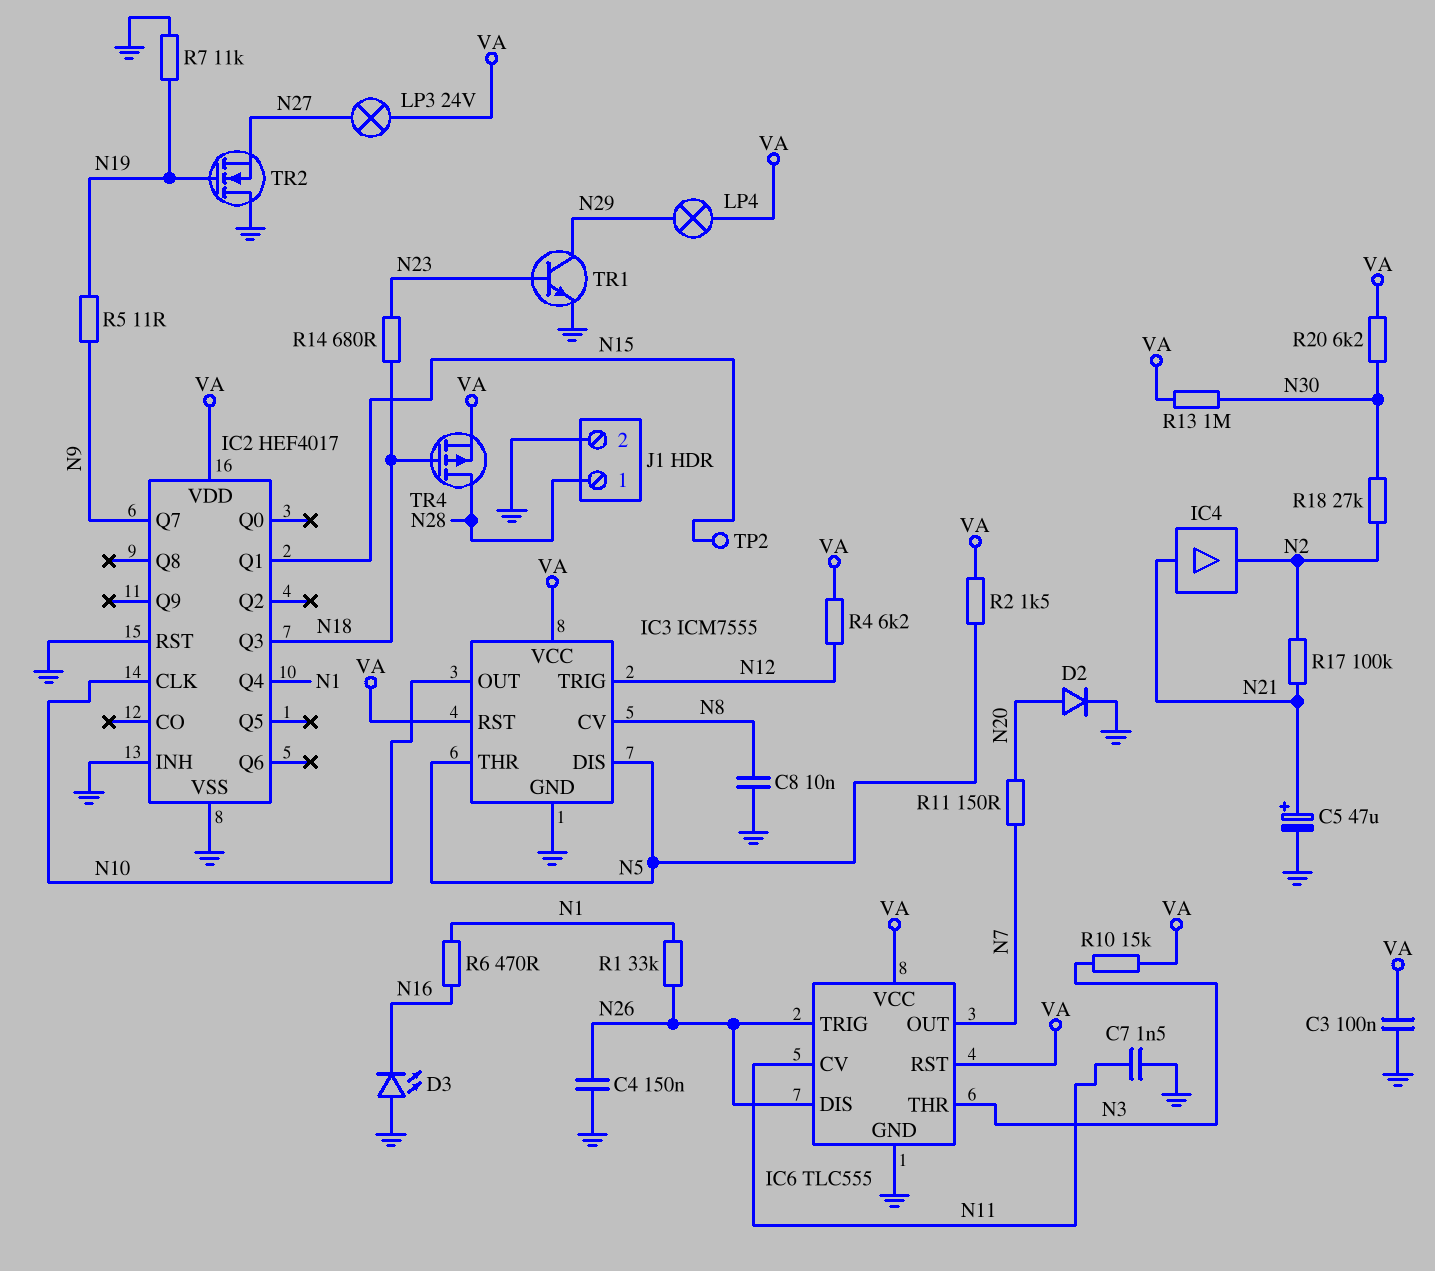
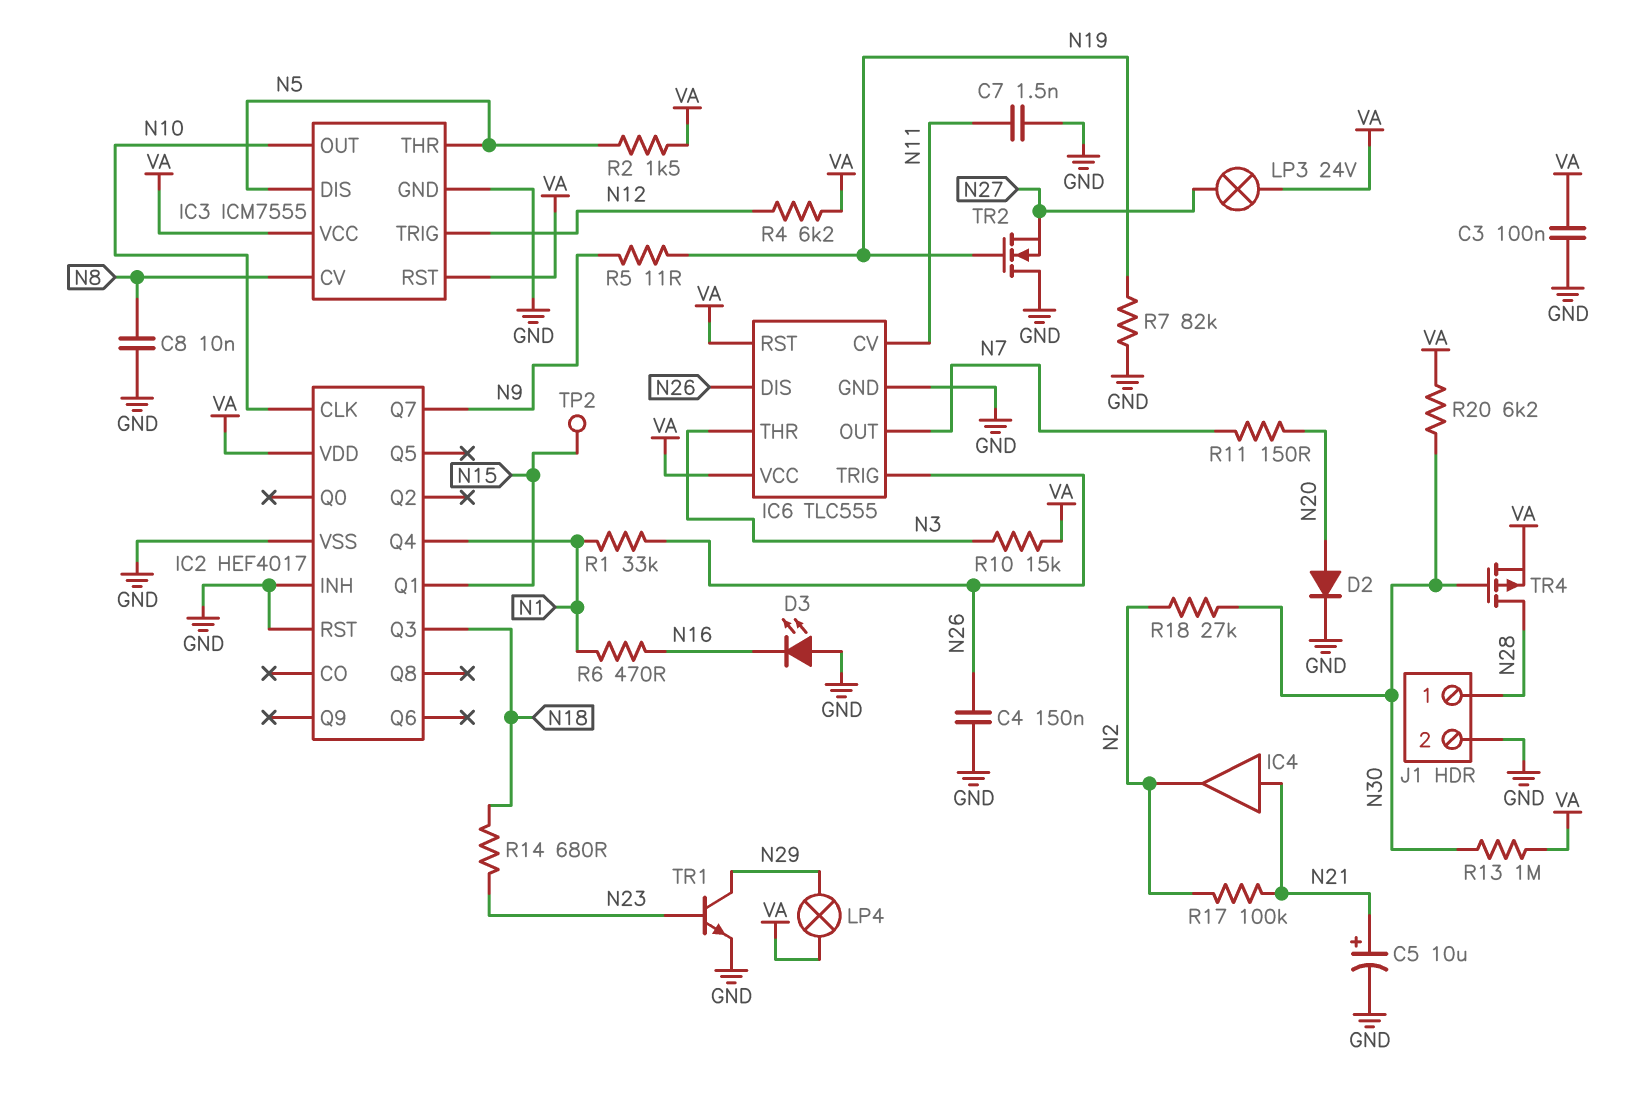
C5: 47uF (plus N21, minus GND) -> 10uF (plus N21, minus GND)
R7: 11k (GND, N19) -> 82k (GND, N19)
TR4: PMOS (G N18, D N28, S VA) -> PMOS (G N30, D N28, S VA)

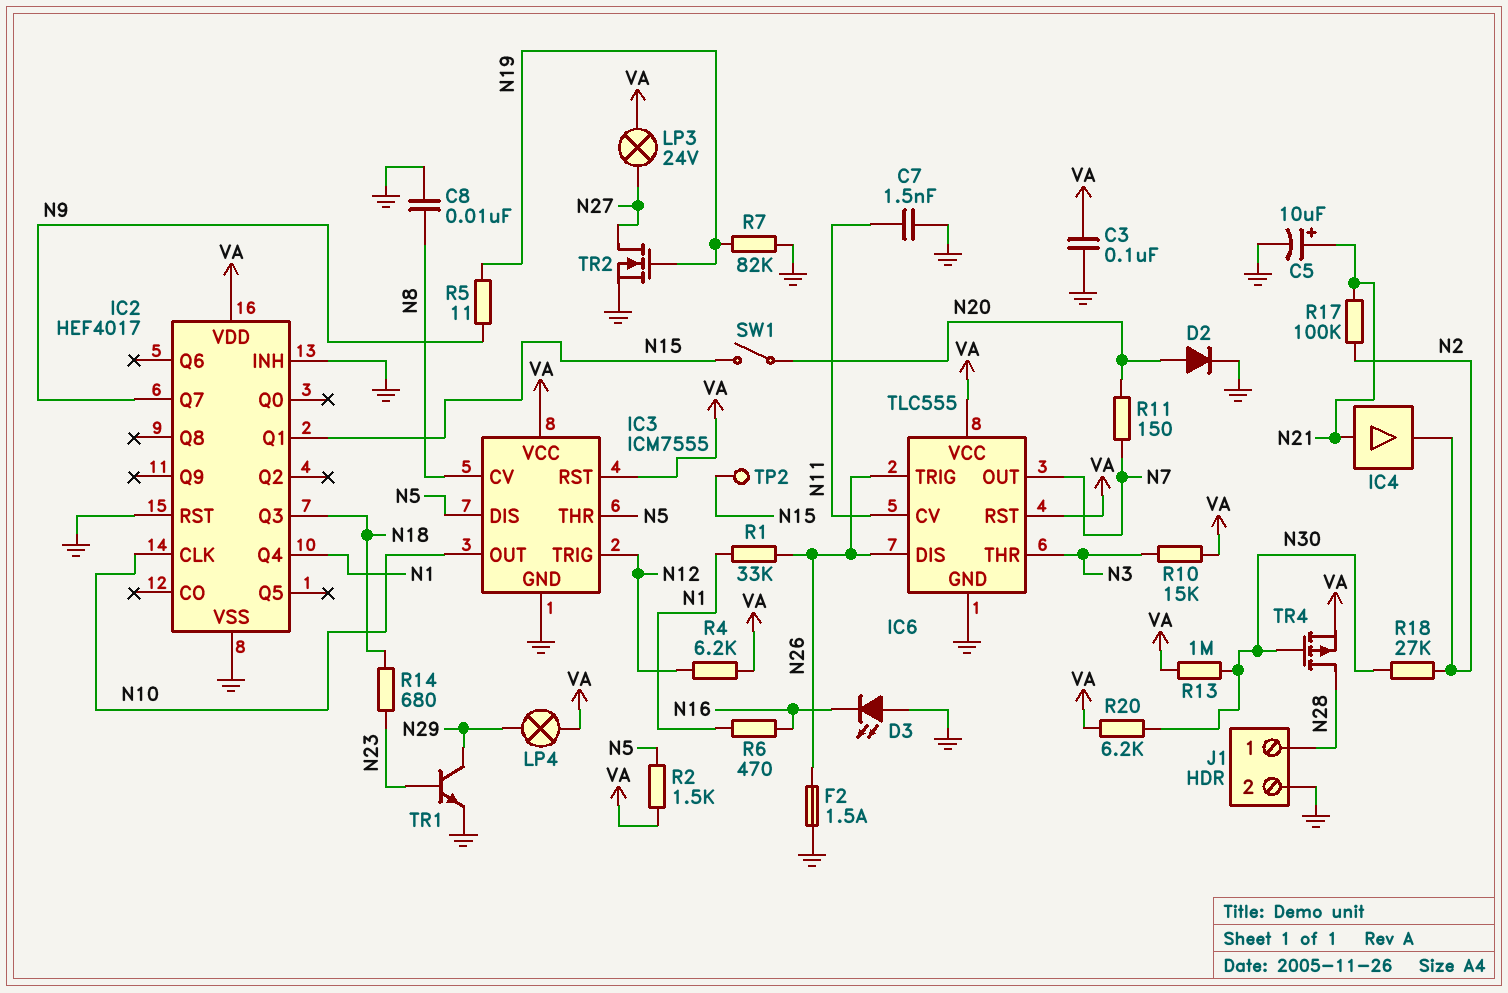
C4: 150nF (GND, N26) -> none
F2: none -> 1.5A (GND, N26)
SW1: none -> switch (N15, N20)
TR2: NMOS (G N19, D GND, S N27) -> NMOS (G N19, D N27, S GND)

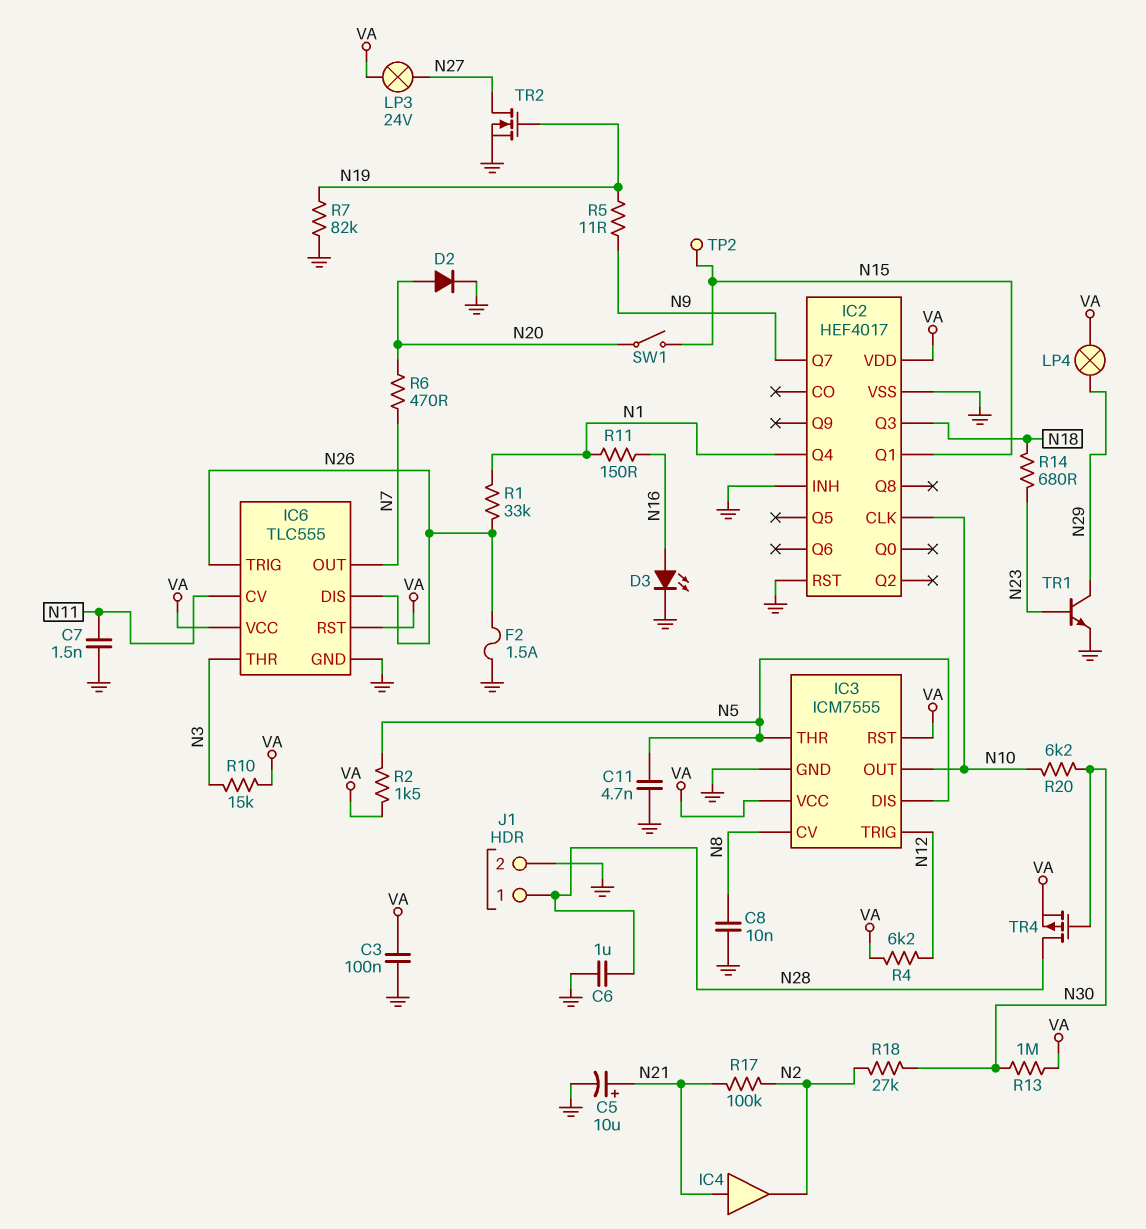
C6: none -> 1uF (GND, N28)
C11: none -> 4.7nF (GND, N5)
D3: LED (A GND, K N16) -> LED (A N16, K GND)
R6: 470 (N1, N16) -> 470 (N7, N20)
R11: 150 (N7, N20) -> 150 (N1, N16)
R20: 6.2k (N30, VA) -> 6.2k (N10, N30)

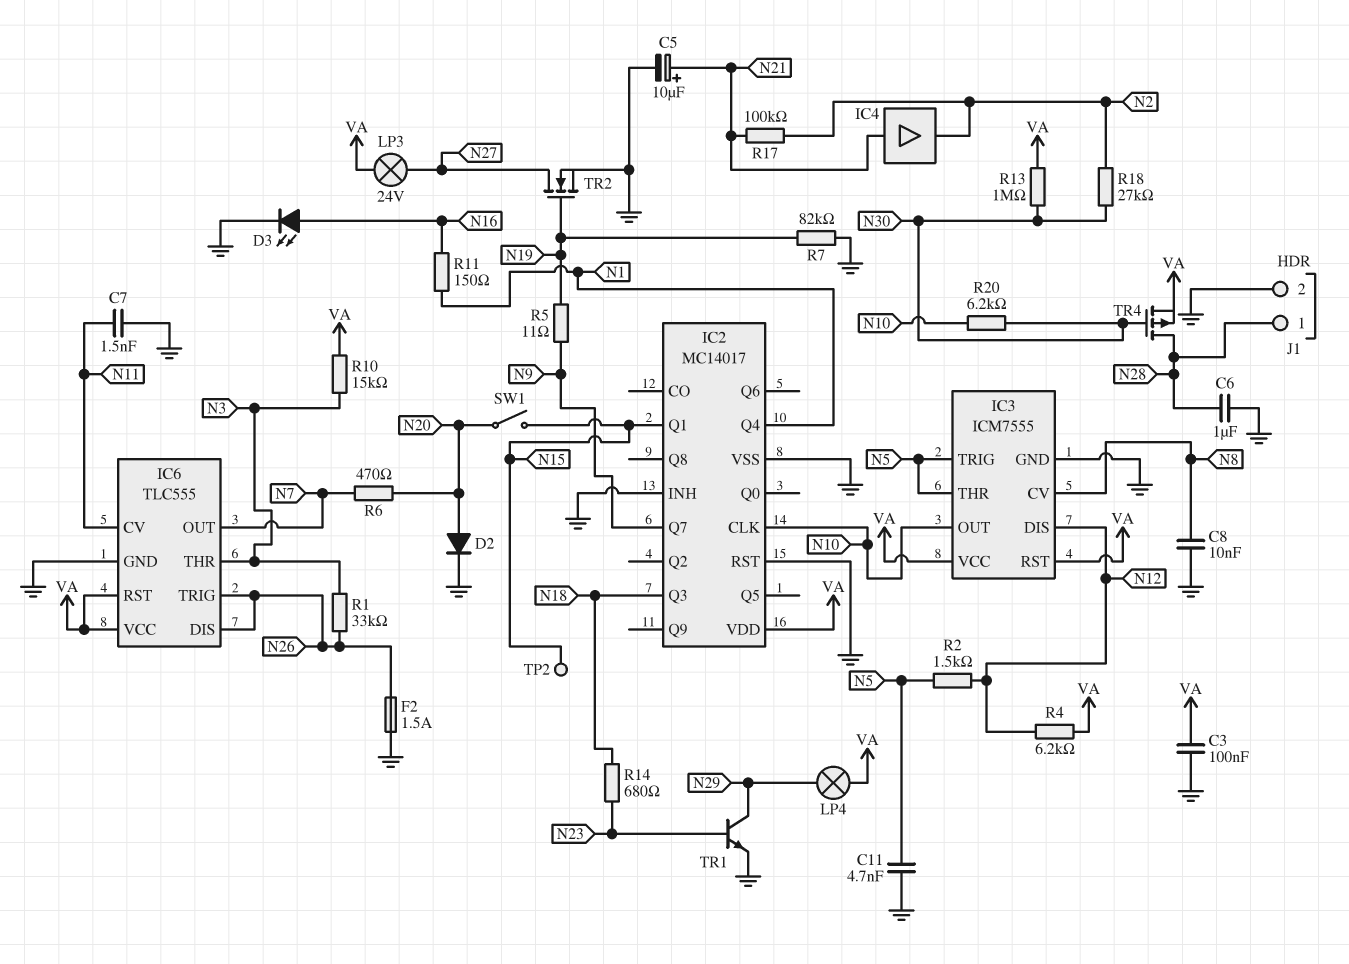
IC2: HEF4017 -> MC14017
IC3 pin DIS: N5 -> N12
IC3 pin TRIG: N12 -> N5
R1: 33k (N1, N26) -> 33k (N3, N26)
R2: 1.5k (N5, VA) -> 1.5k (N5, N12)

